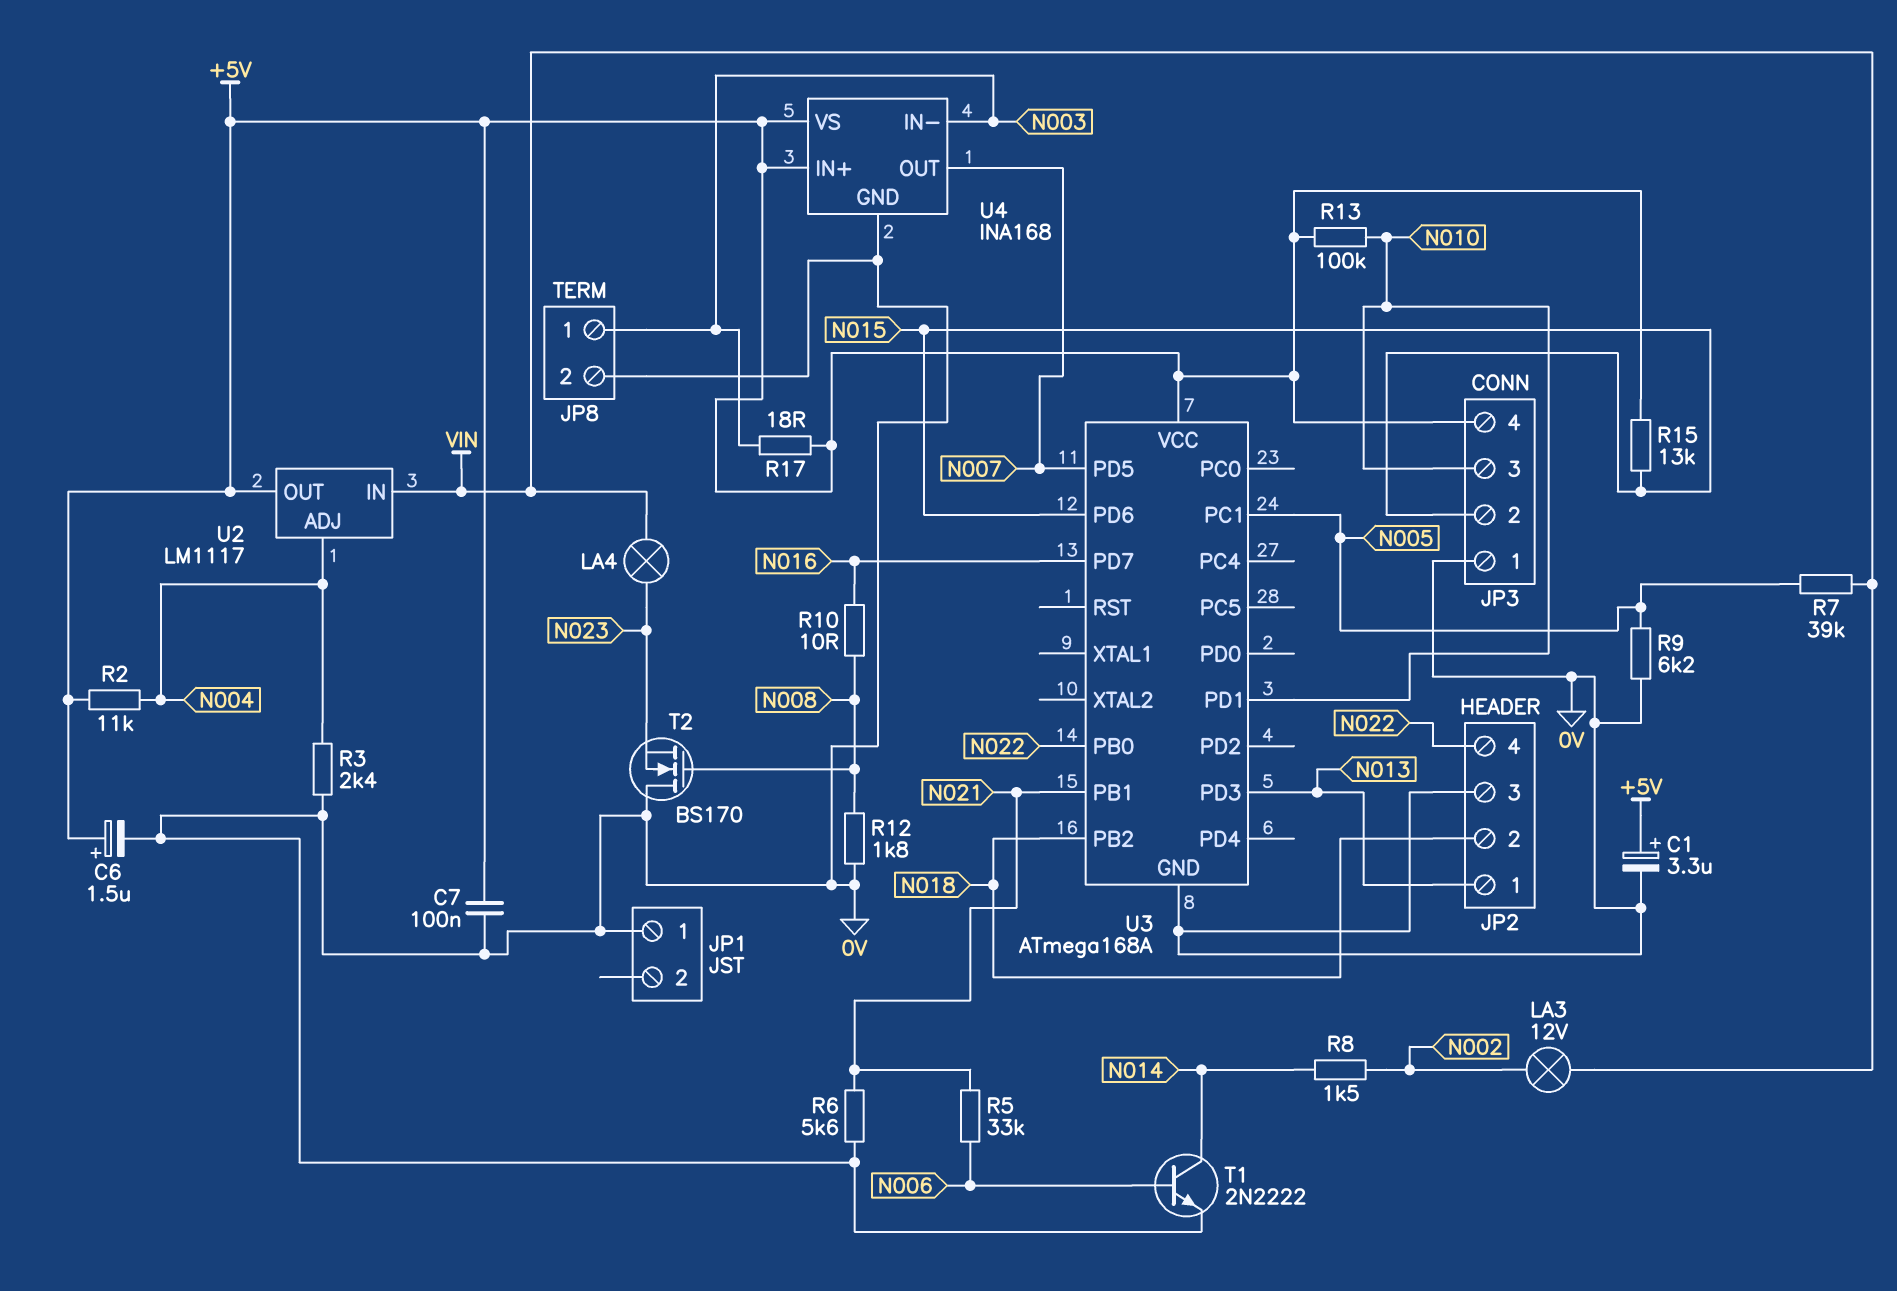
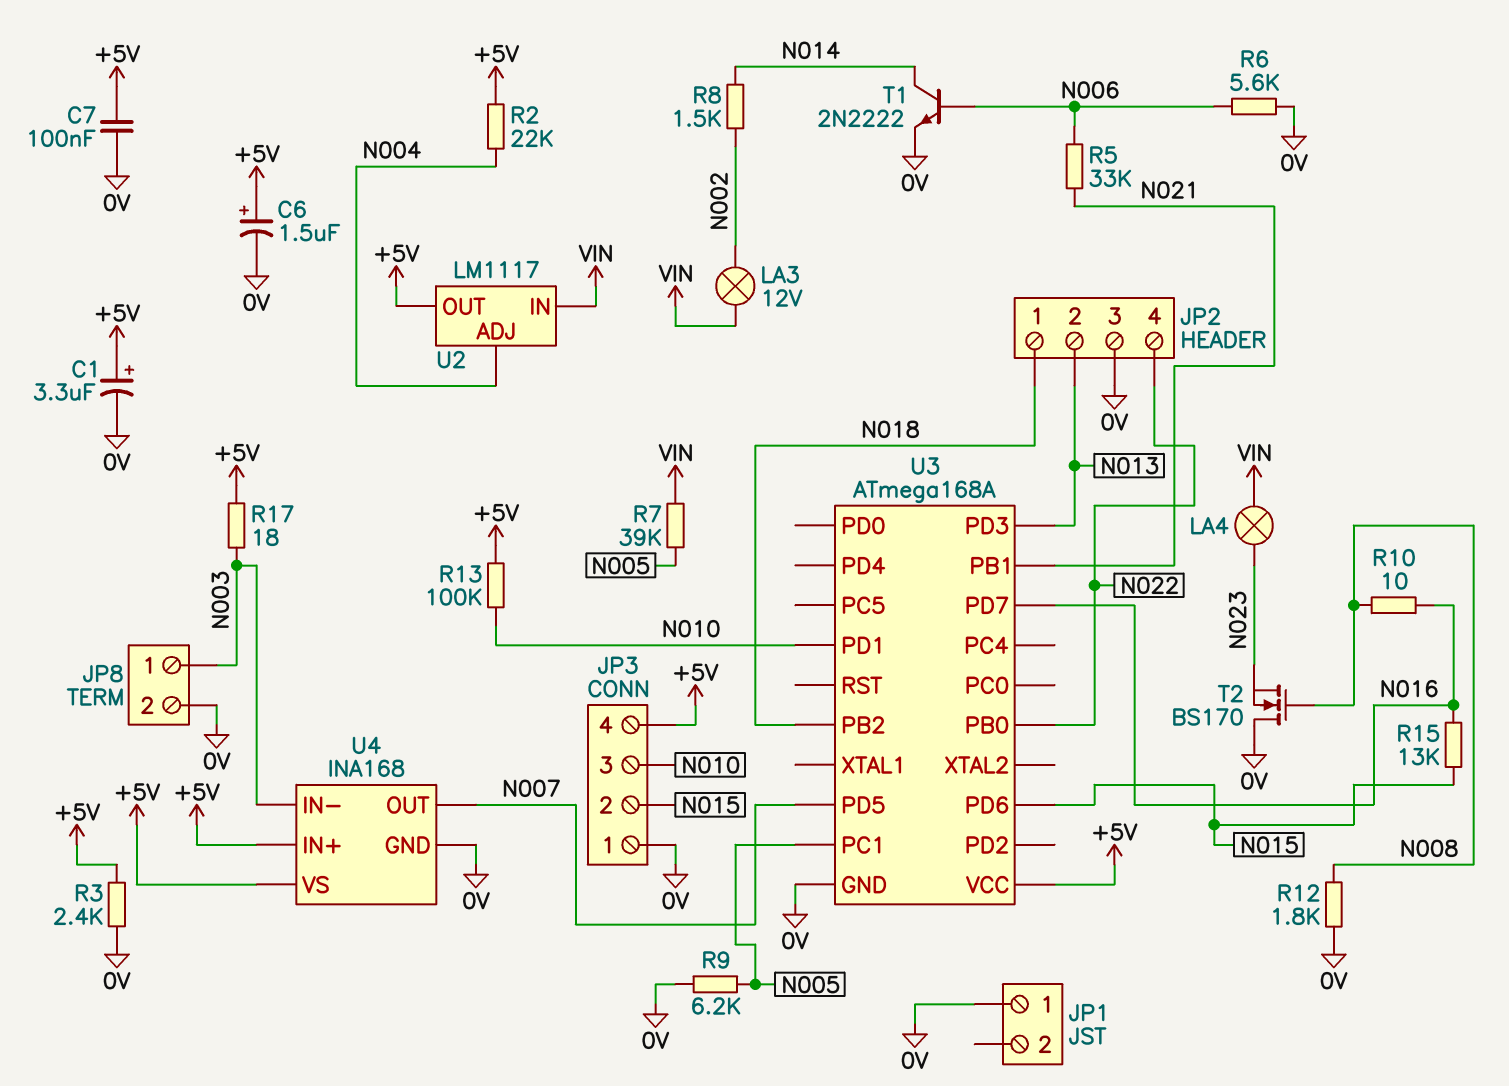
JP2 pin 1: N013 -> N018
JP2 pin 2: N018 -> N013
R2: 11k (+5V, N004) -> 22k (+5V, N004)
R3: 2.4k (0V, N004) -> 2.4k (+5V, 0V)
R6: 5.6k (0V, N021) -> 5.6k (0V, N006)
R15: 13k (+5V, N015) -> 13k (N015, N016)

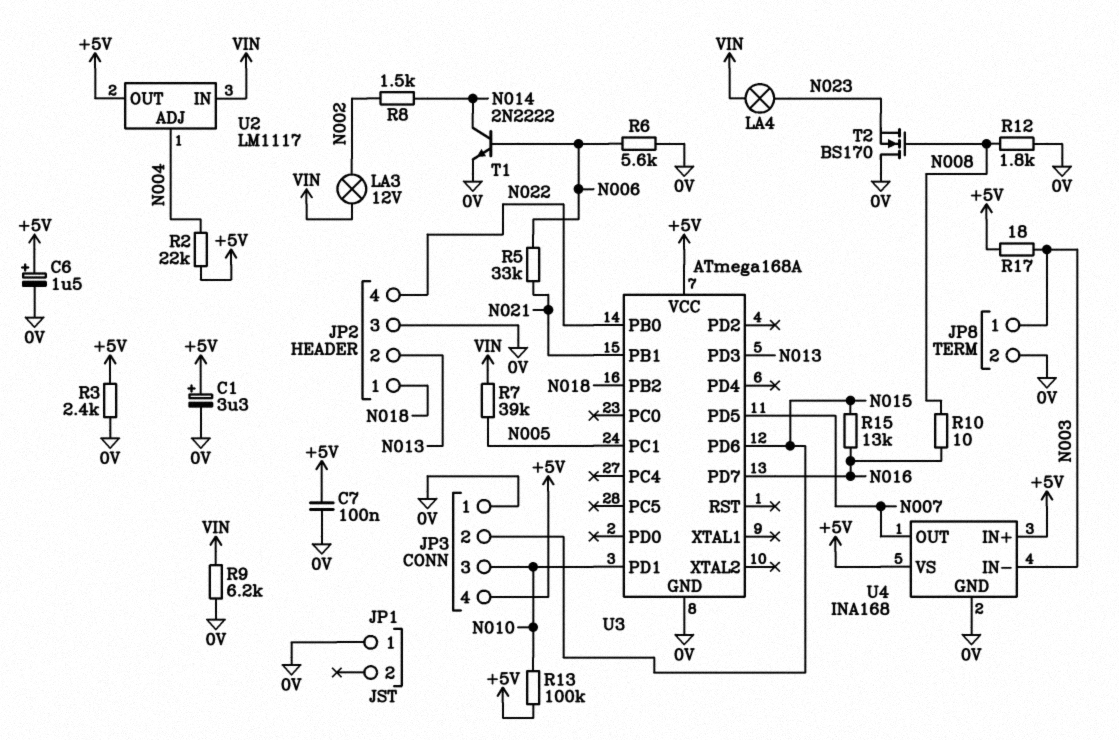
R9: 6.2k (0V, N005) -> 6.2k (0V, VIN)

